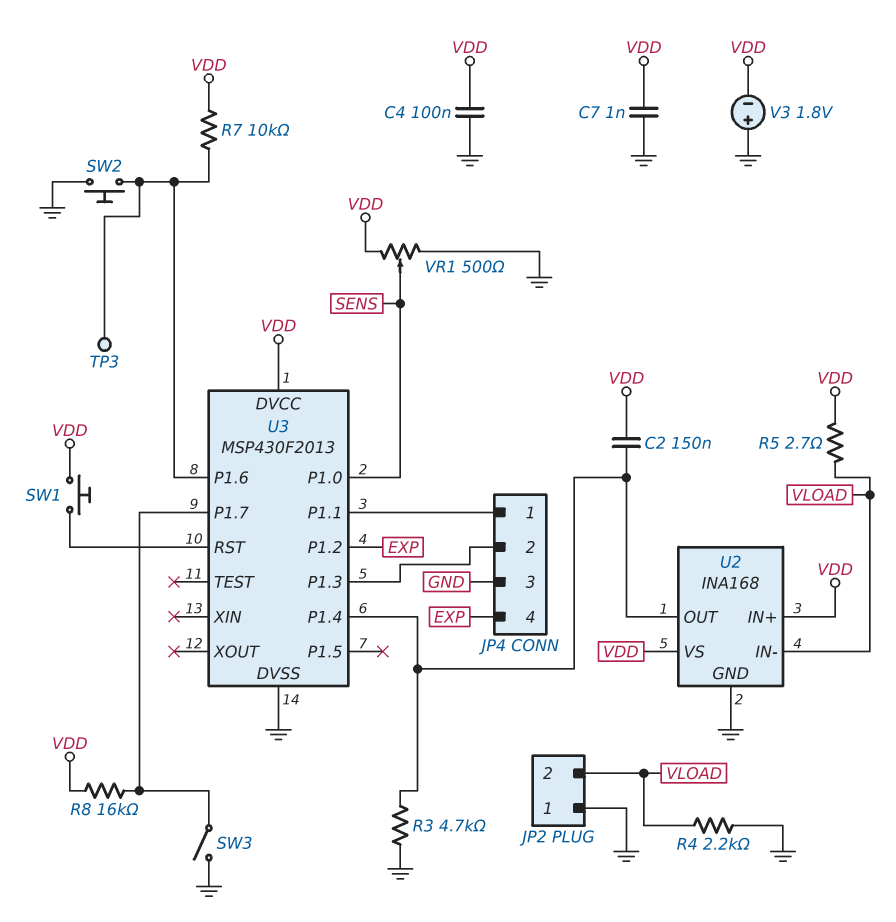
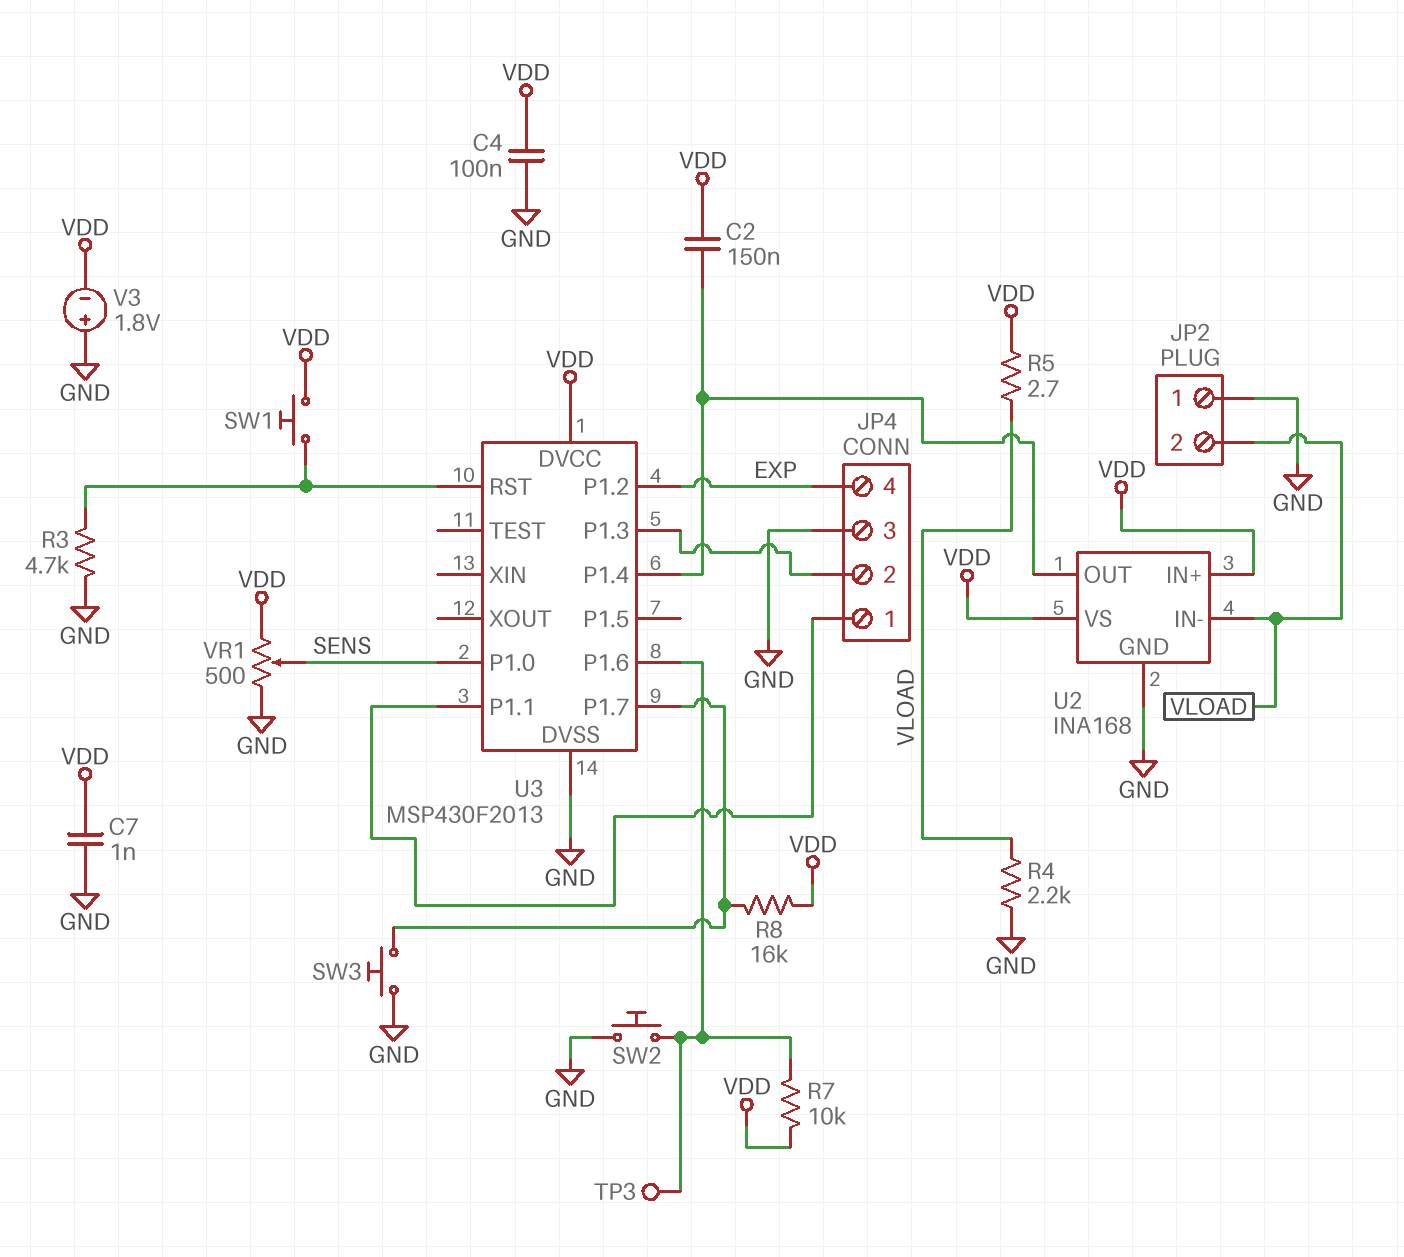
R3: 4.7k (GND, U2/OUT) -> 4.7k (GND, U3/RST)
SW3: switch (GND, U3/P1.7) -> button (GND, U3/P1.7)

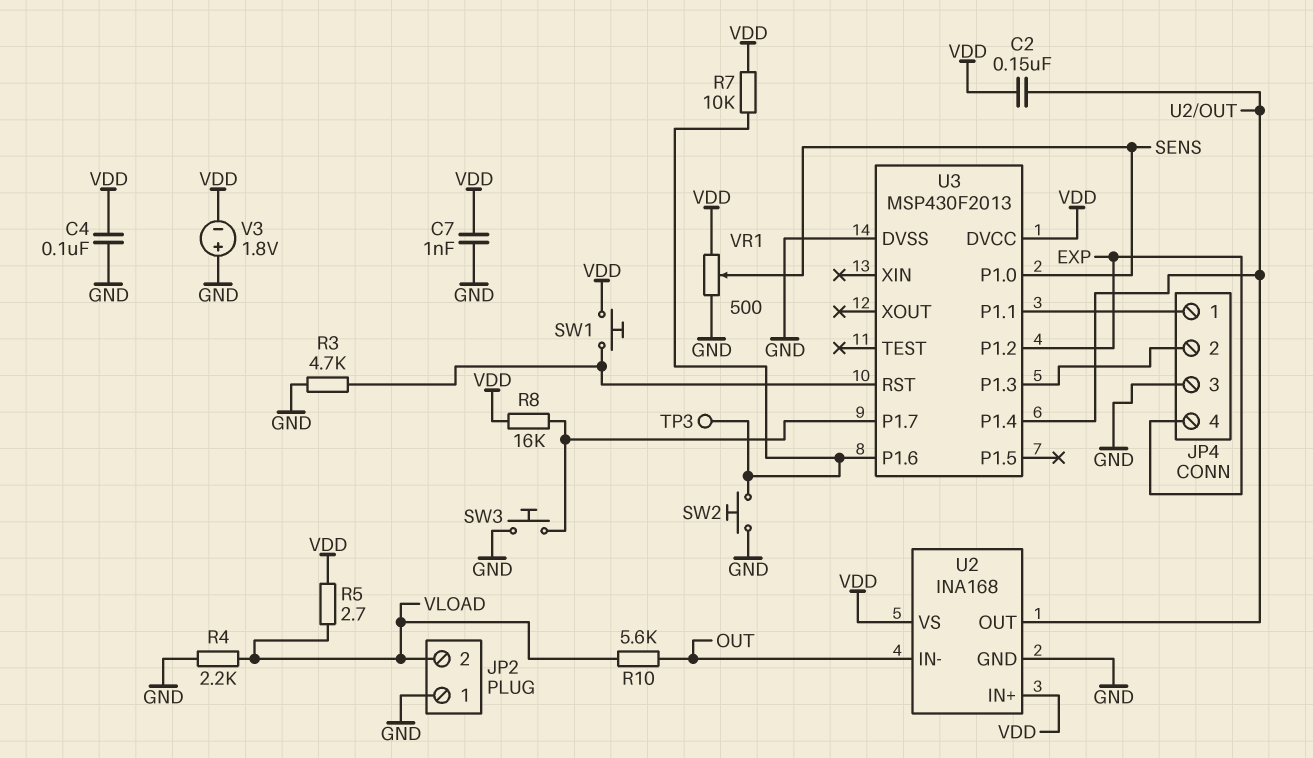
R10: none -> 5.6k (OUT, VLOAD)
U2 pin IN-: VLOAD -> OUT

